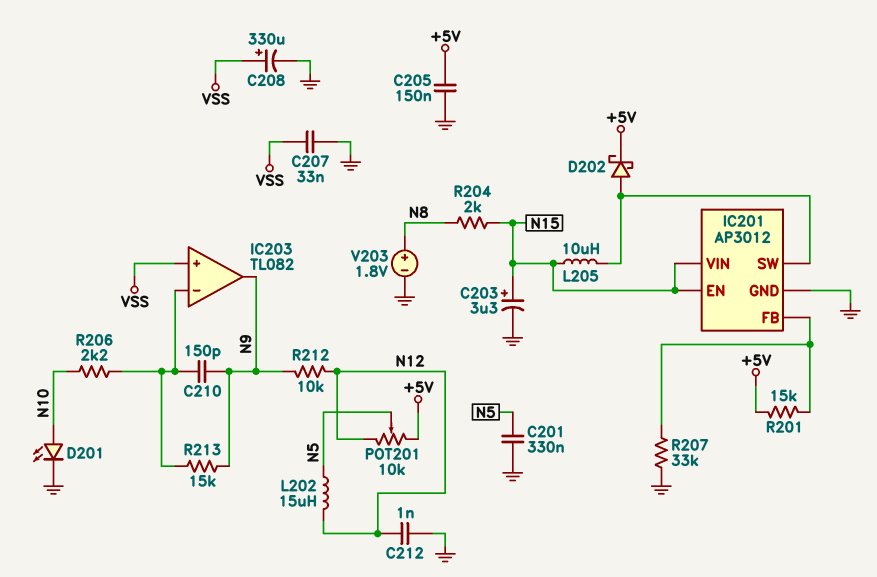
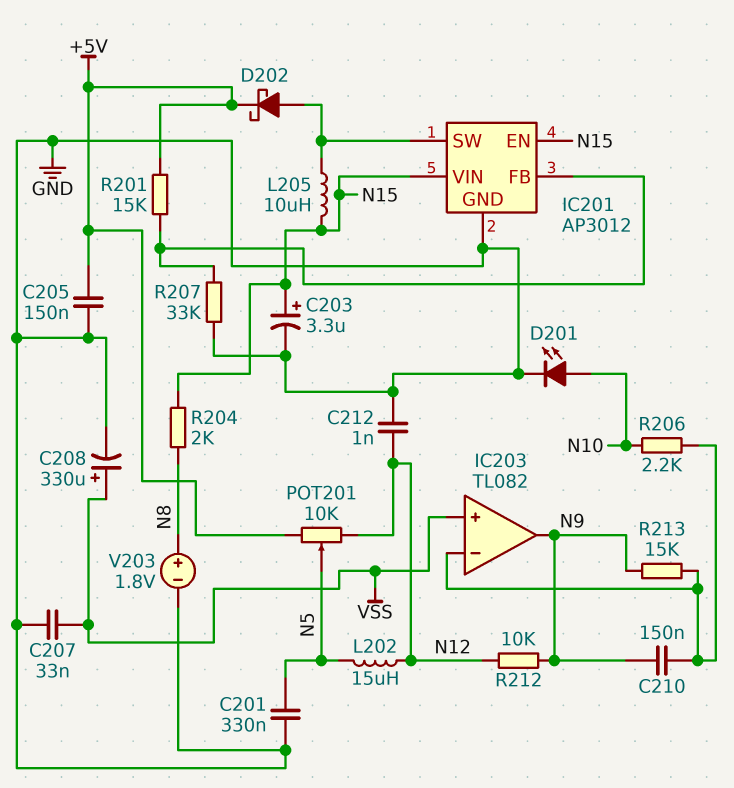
C210: 150pF (IC203/in-, N9) -> 150nF (IC203/in-, N9)

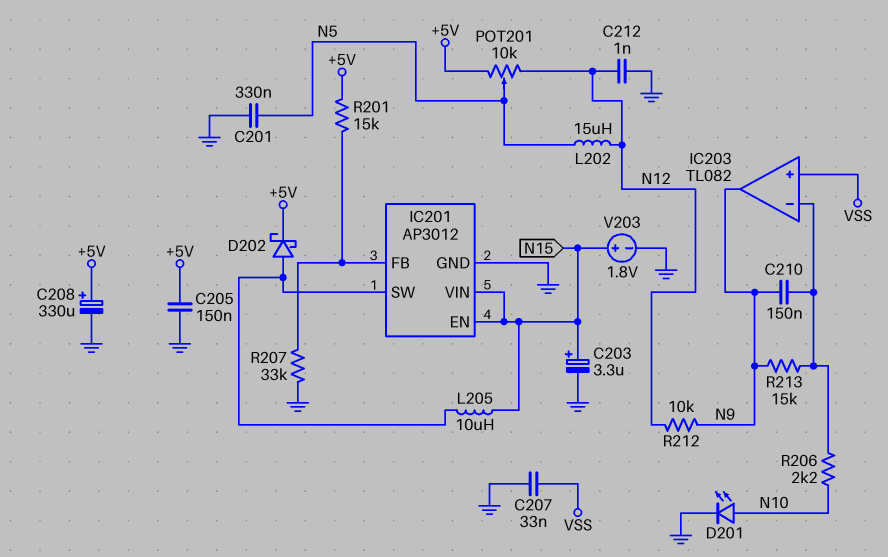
C208: 330uF (plus VSS, minus GND) -> 330uF (plus +5V, minus GND)
R204: 2k (N8, N15) -> none
V203: 1.8V (plus N8, minus GND) -> 1.8V (plus N15, minus GND)

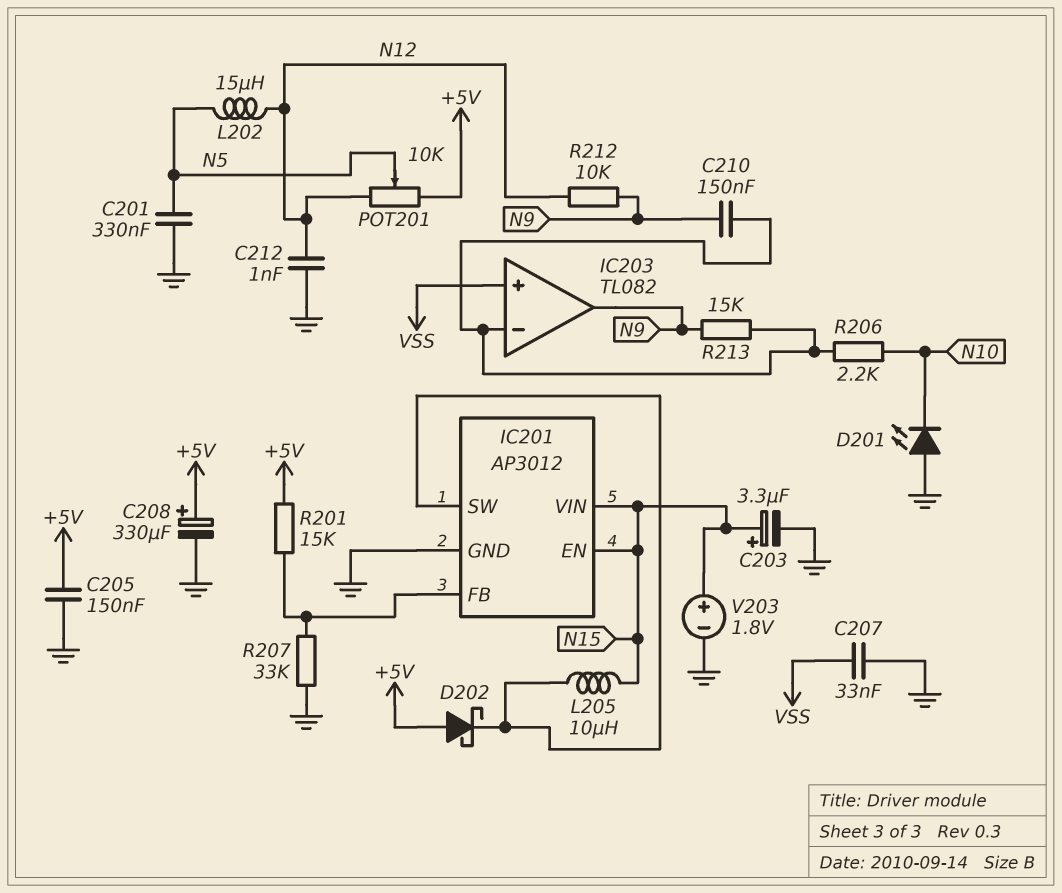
D201: LED (A N10, K GND) -> LED (A GND, K N10)
D202: schottky (A IC201/SW, K +5V) -> schottky (A +5V, K IC201/SW)

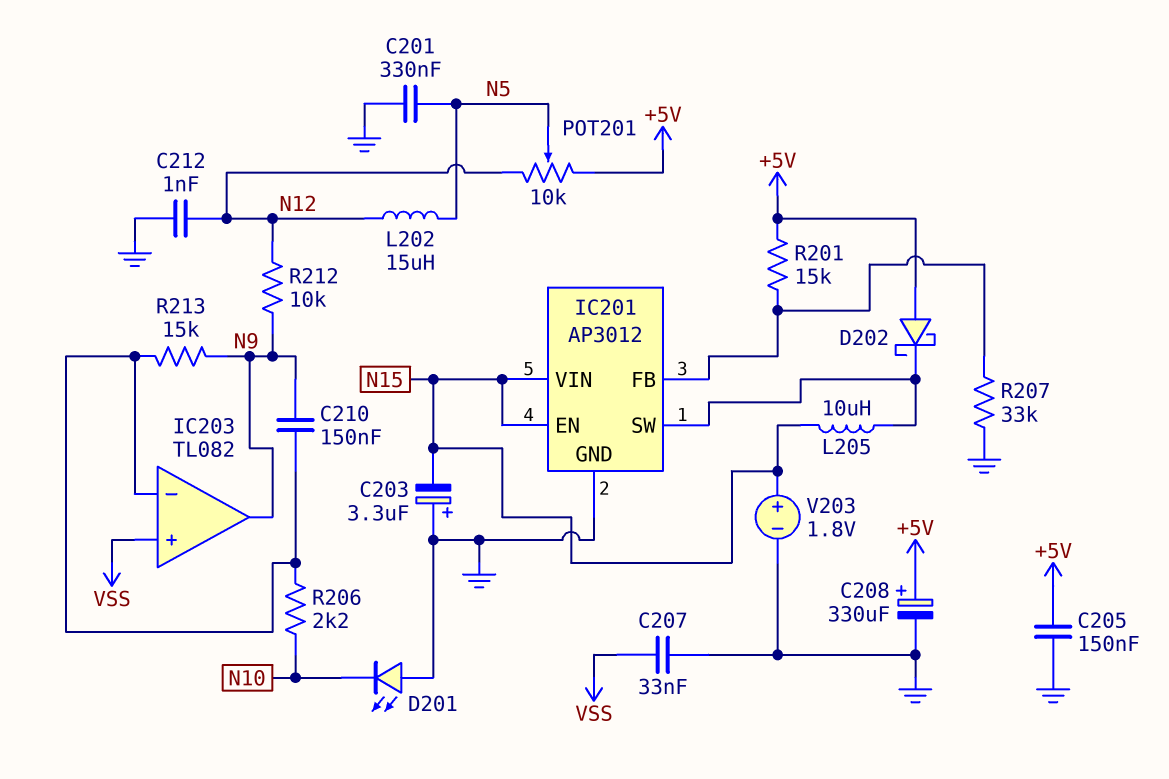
C203: 3.3uF (plus N15, minus GND) -> 3.3uF (plus GND, minus N15)

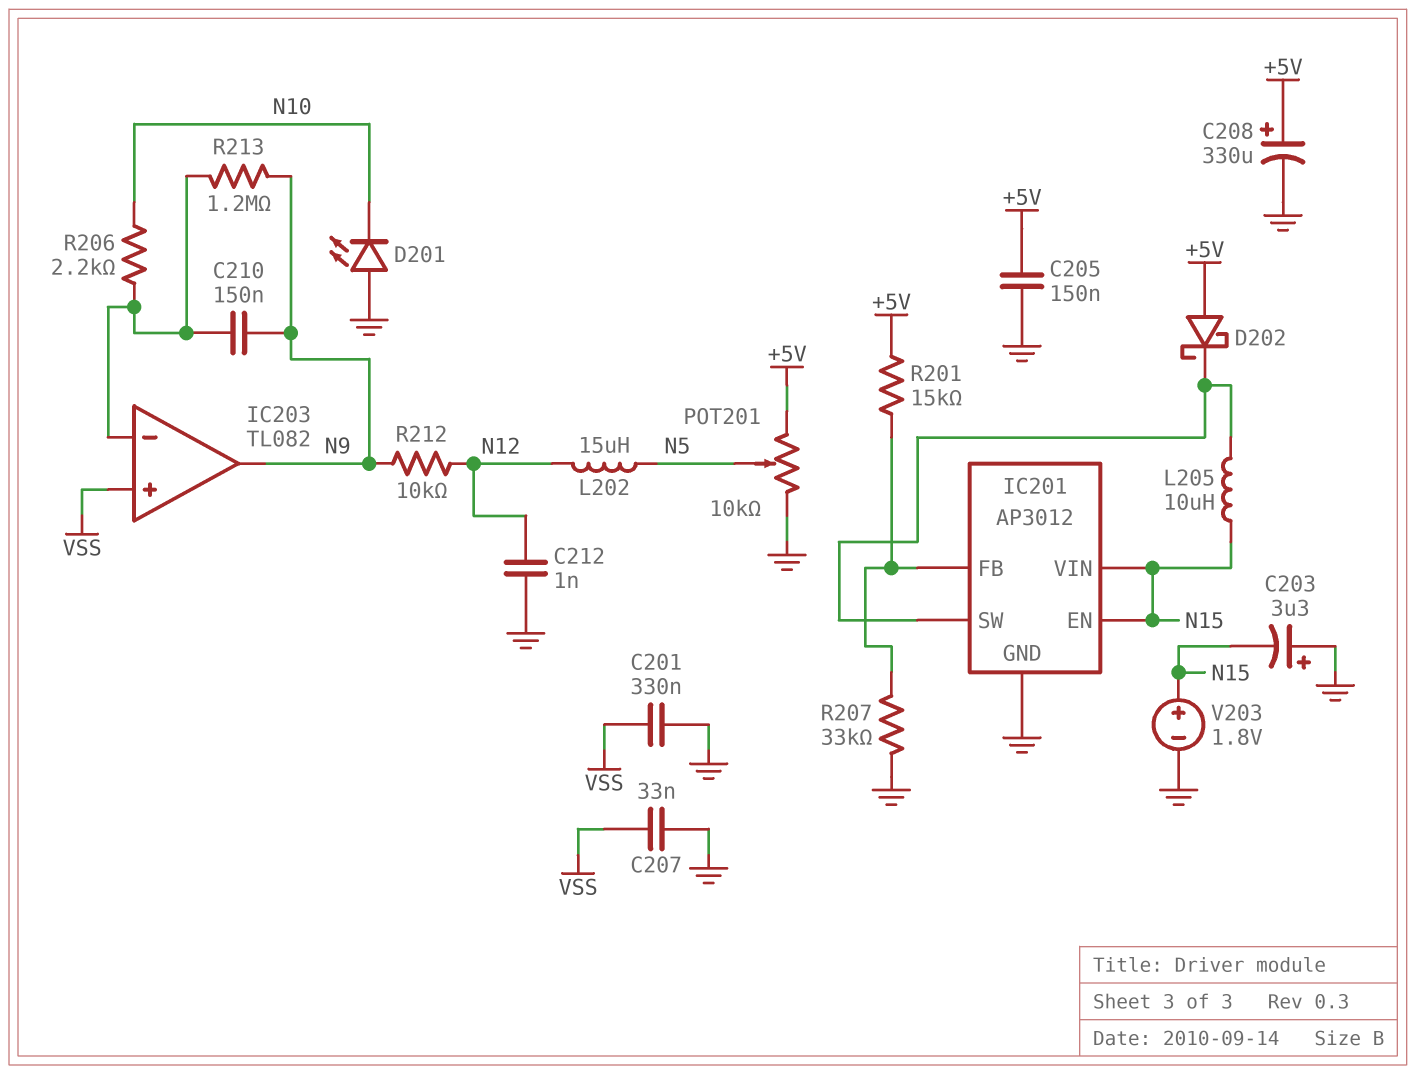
C201: 330nF (GND, N5) -> 330nF (GND, VSS)
POT201: 10k (+5V, N12, wiper N5) -> 10k (+5V, GND, wiper N5)
R213: 15k (IC203/in-, N9) -> 1.2M (IC203/in-, N9)

